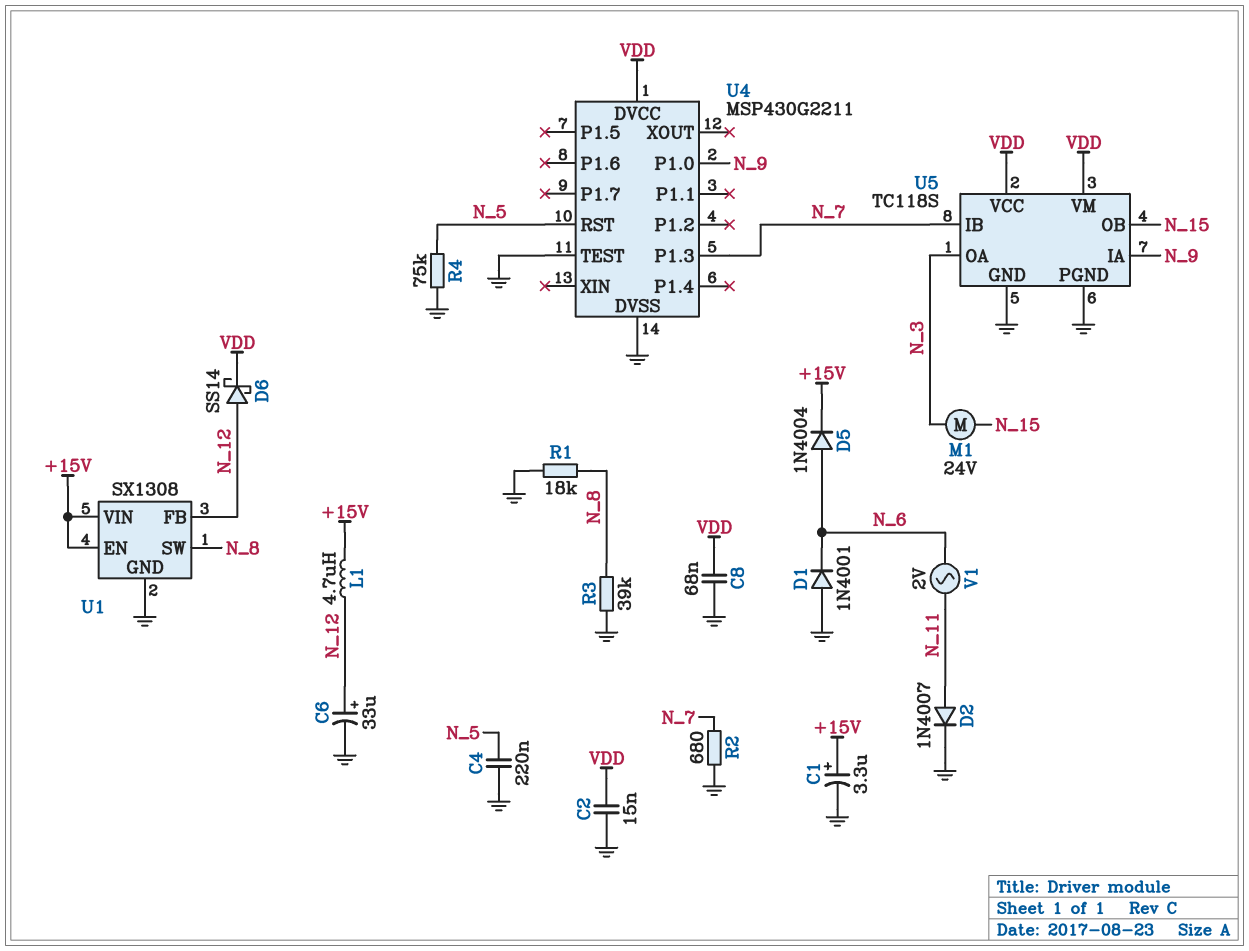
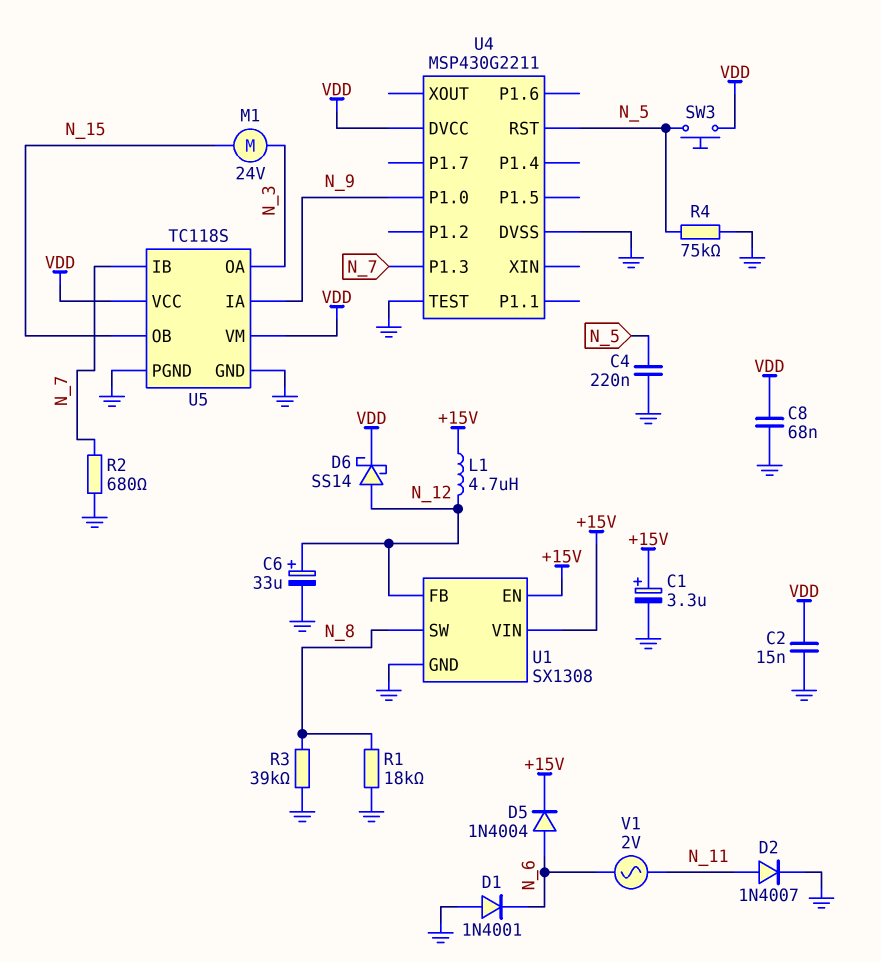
SW3: none -> button (N_5, VDD)

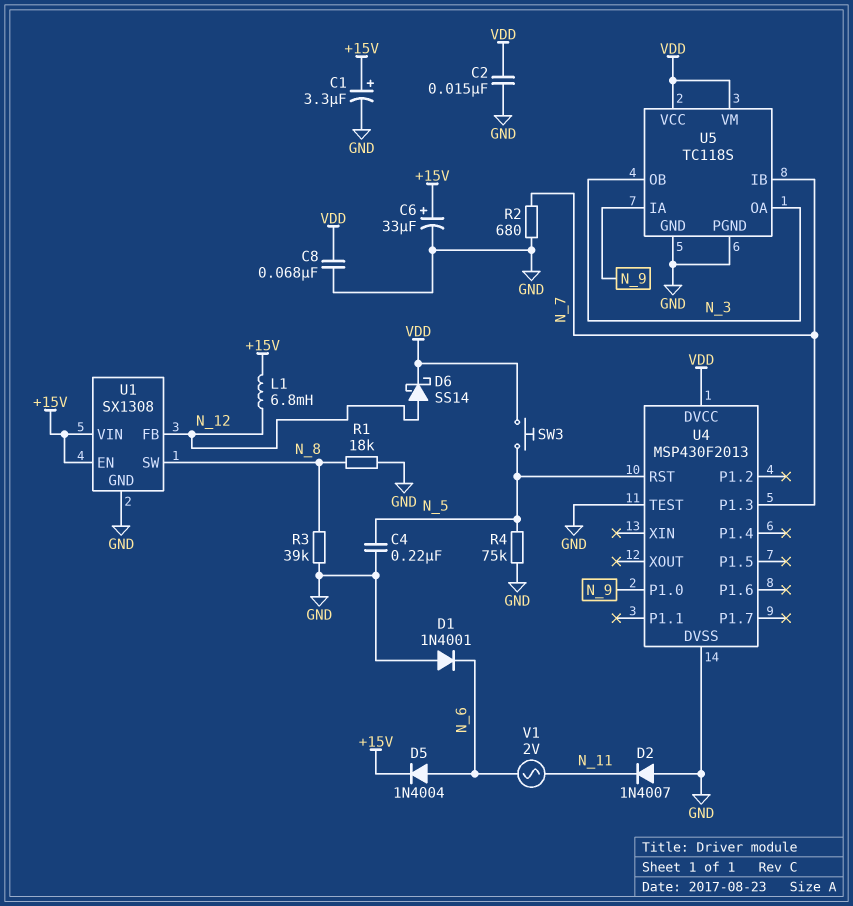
C6: 33uF (plus N_12, minus GND) -> 33uF (plus +15V, minus GND)
D2: diode 1N4007 (A N_11, K GND) -> diode 1N4007 (A GND, K N_11)
L1: 4.7uH (+15V, N_12) -> 6.8mH (+15V, N_12)
M1: motor 24V (N_3, N_15) -> none
U4: MSP430G2211 -> MSP430F2013
U5 pin OB: N_15 -> N_3

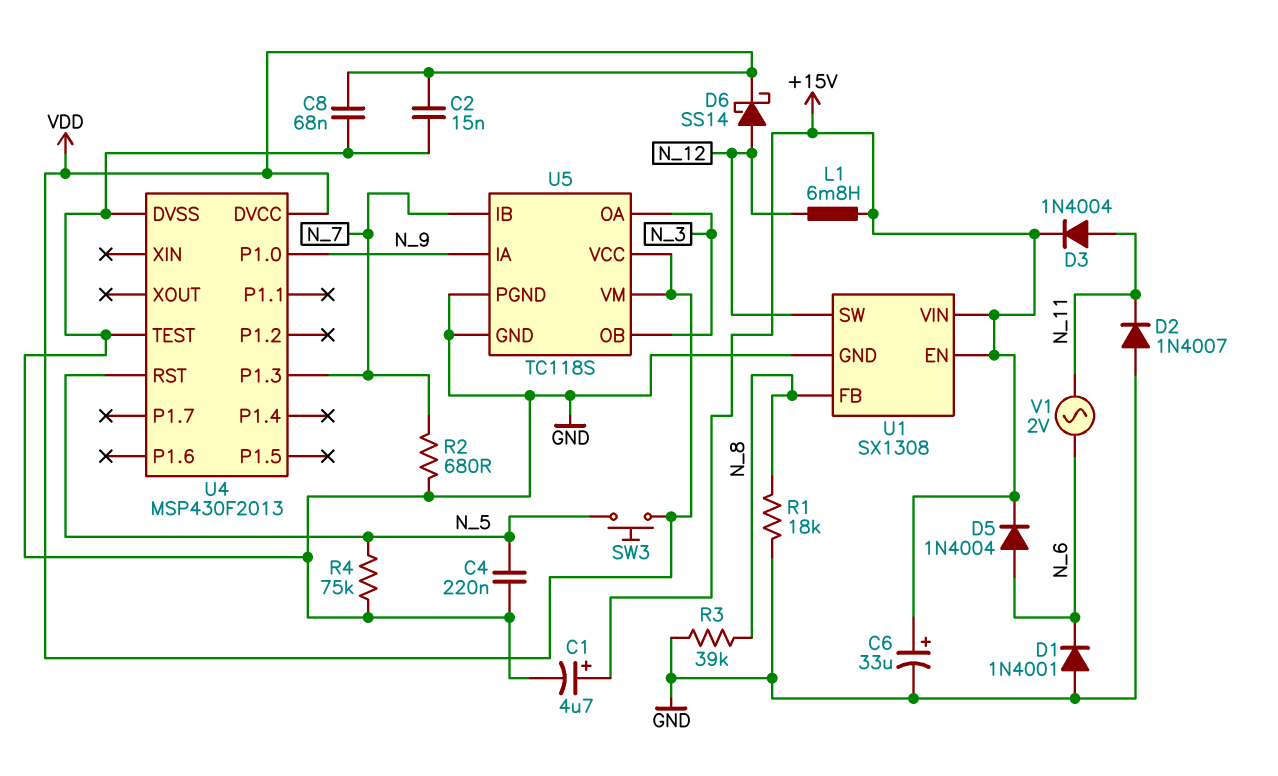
C1: 3.3uF (plus +15V, minus GND) -> 4.7uF (plus +15V, minus GND)
D3: none -> diode 1N4004 (A N_11, K +15V)
U1 pin FB: N_12 -> N_8
U1 pin SW: N_8 -> N_12

